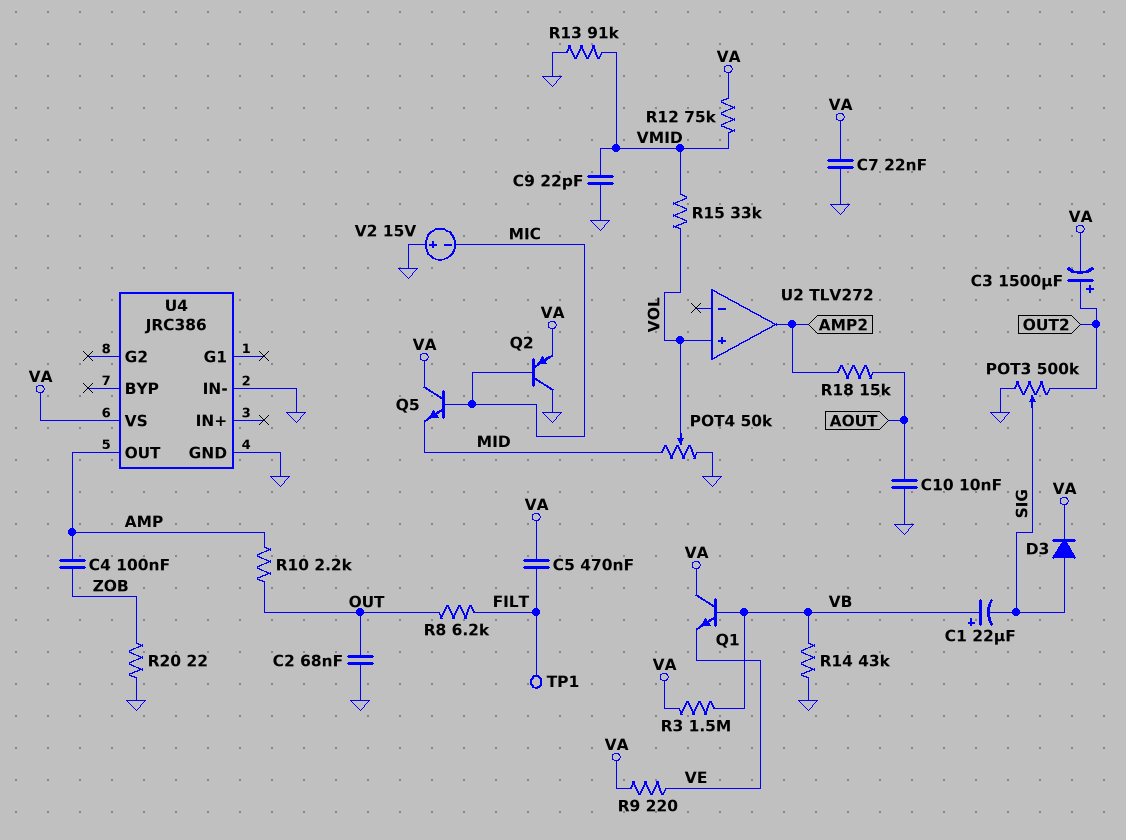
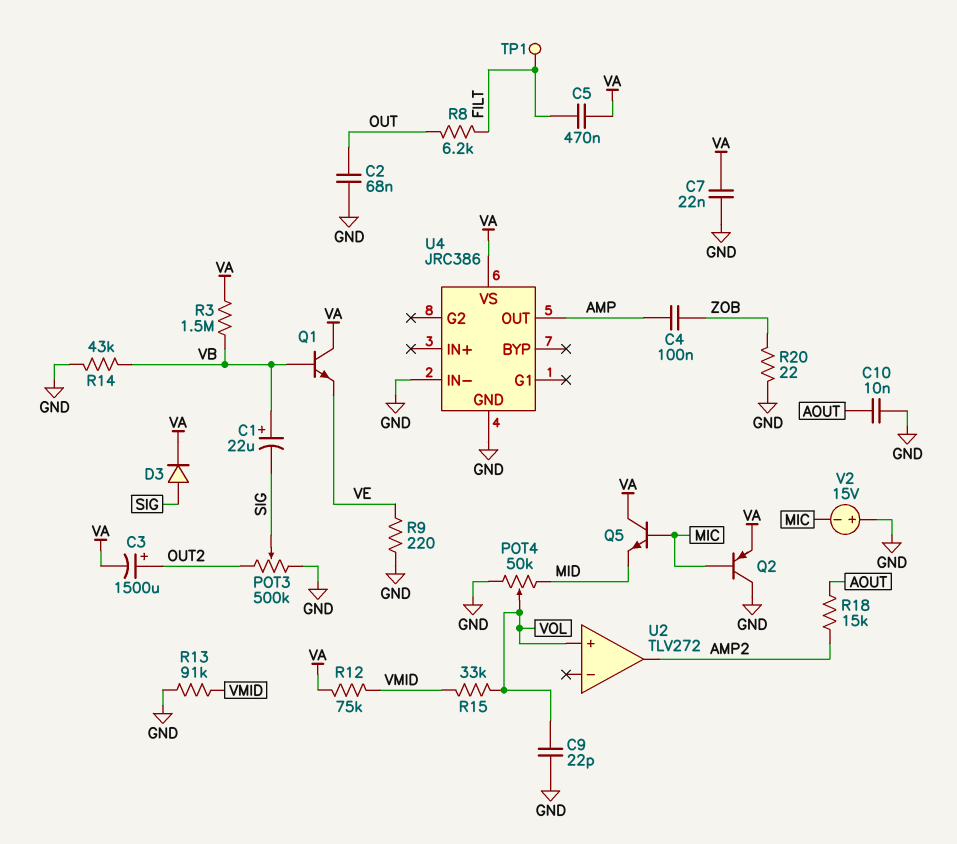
C9: 22pF (GND, VMID) -> 22pF (GND, VOL)
R9: 220 (VA, VE) -> 220 (GND, VE)
R10: 2.2k (AMP, OUT) -> none

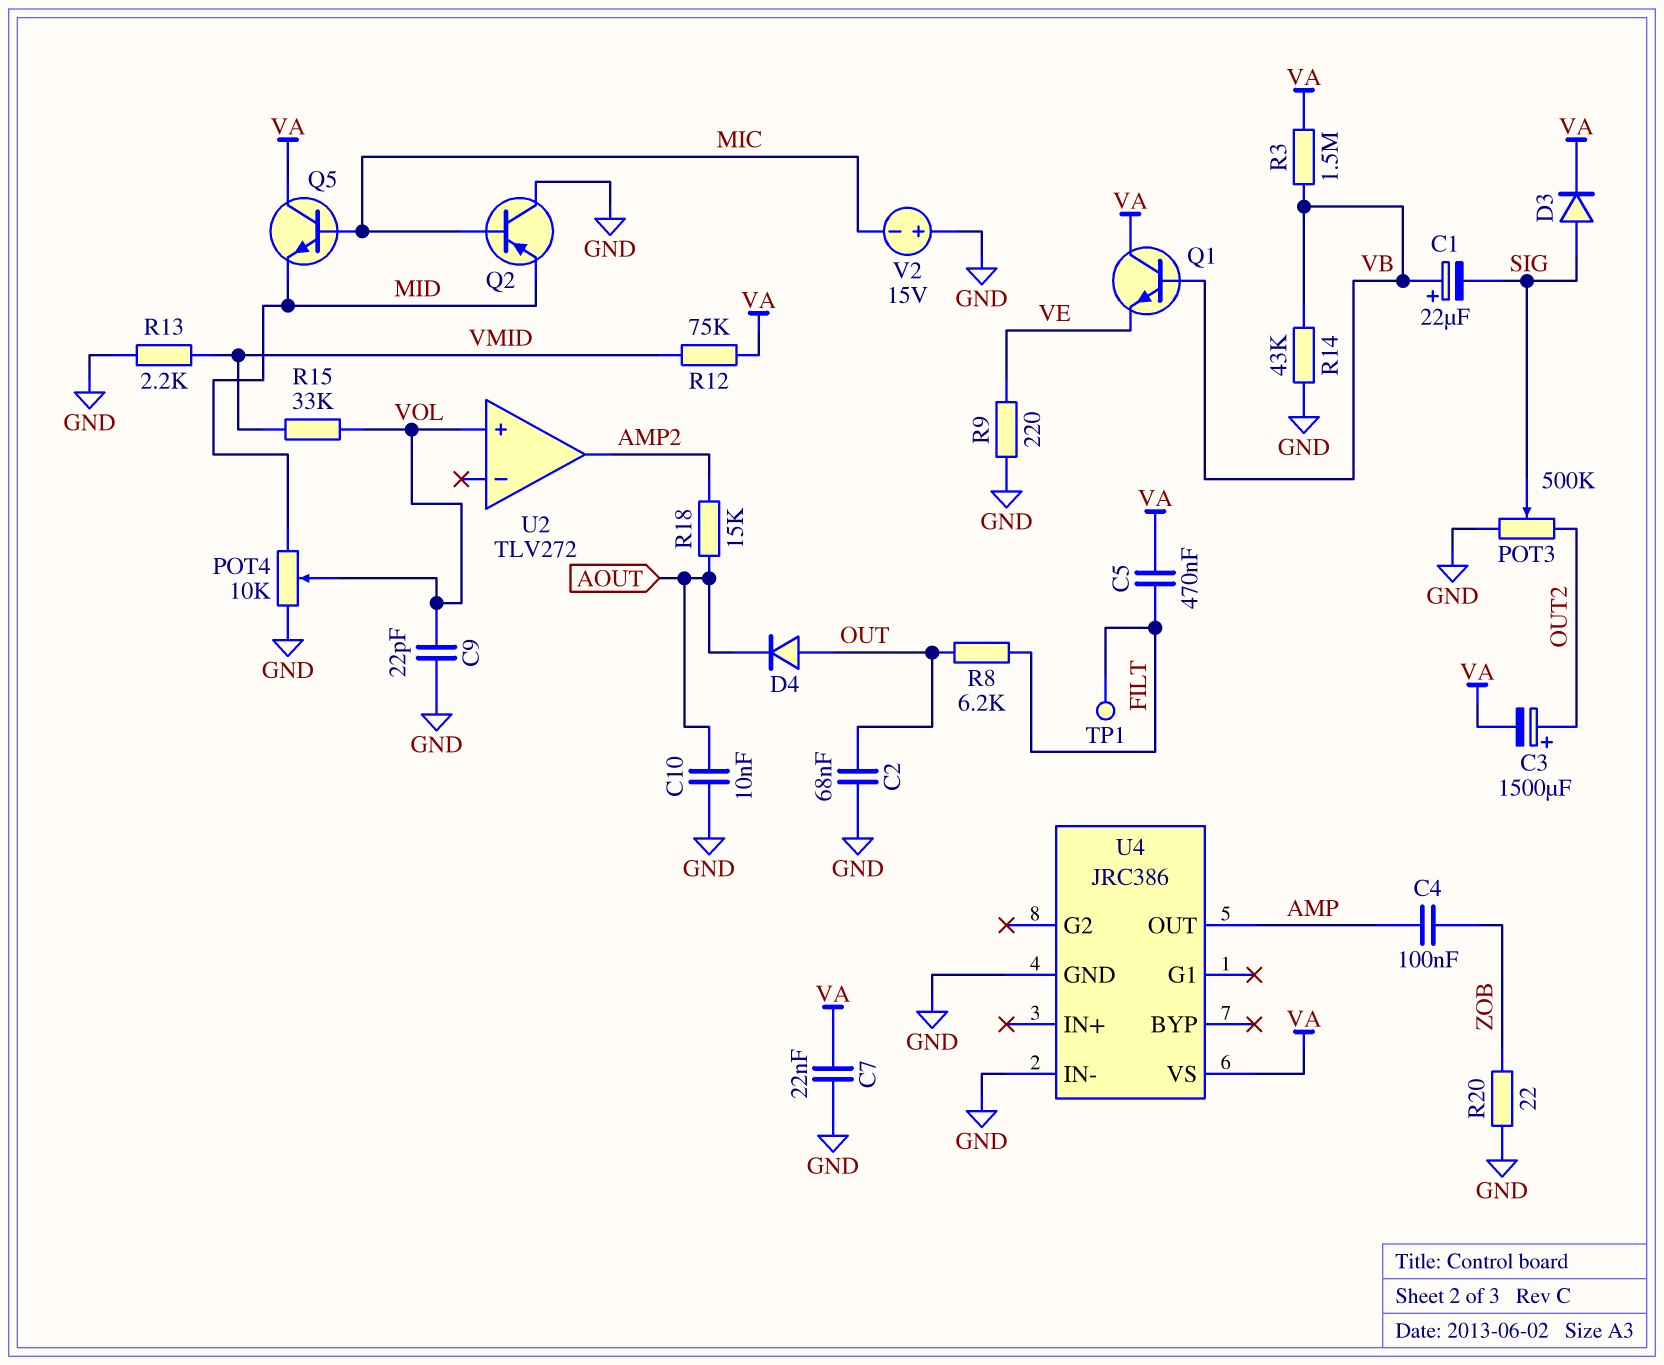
D4: none -> diode (A OUT, K AOUT)
POT4: 50k (GND, MID, wiper VOL) -> 10k (GND, MID, wiper VOL)
Q2: PNP (B MIC, C GND, E VA) -> PNP (B MIC, C GND, E MID)
R13: 91k (GND, VMID) -> 2.2k (GND, VMID)

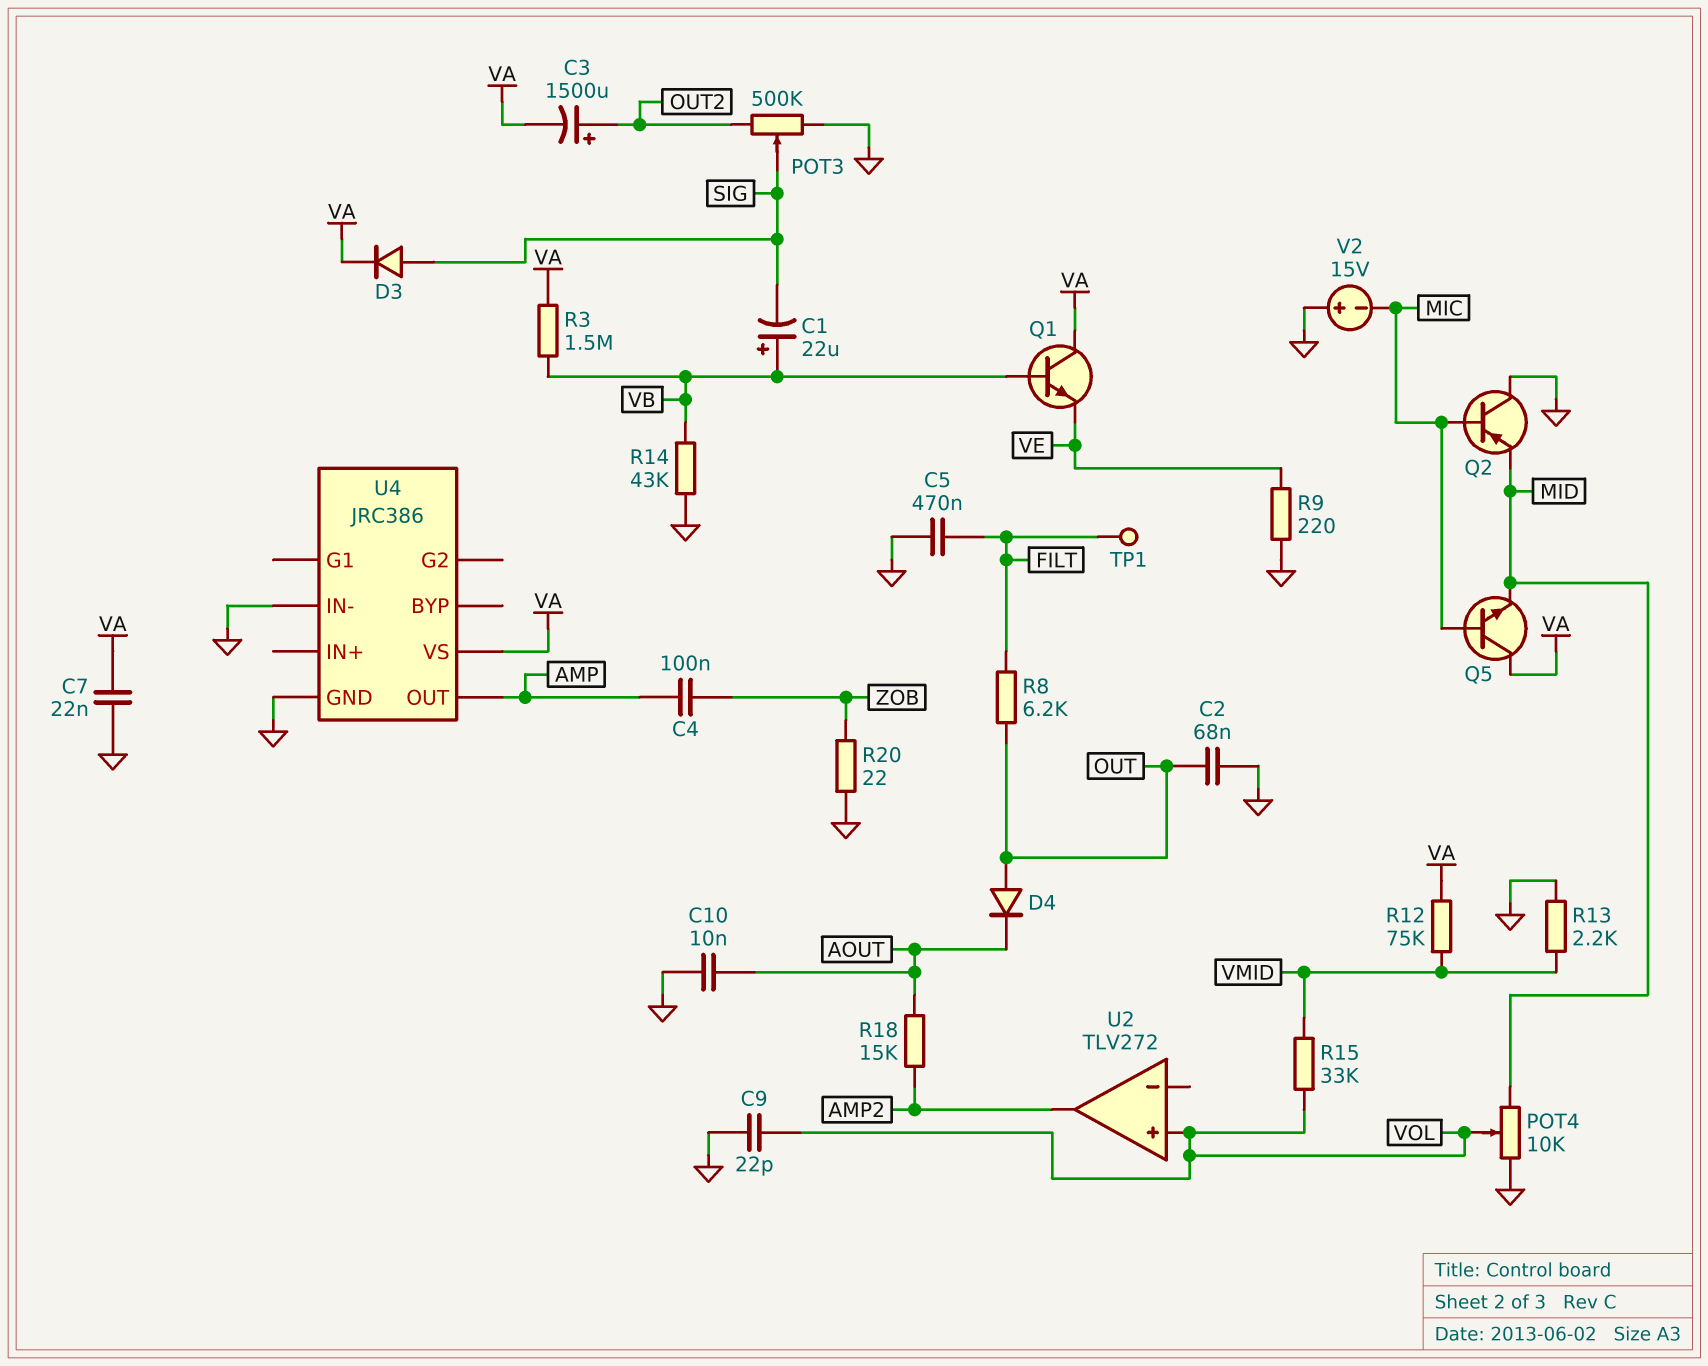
C5: 470nF (FILT, VA) -> 470nF (FILT, GND)

